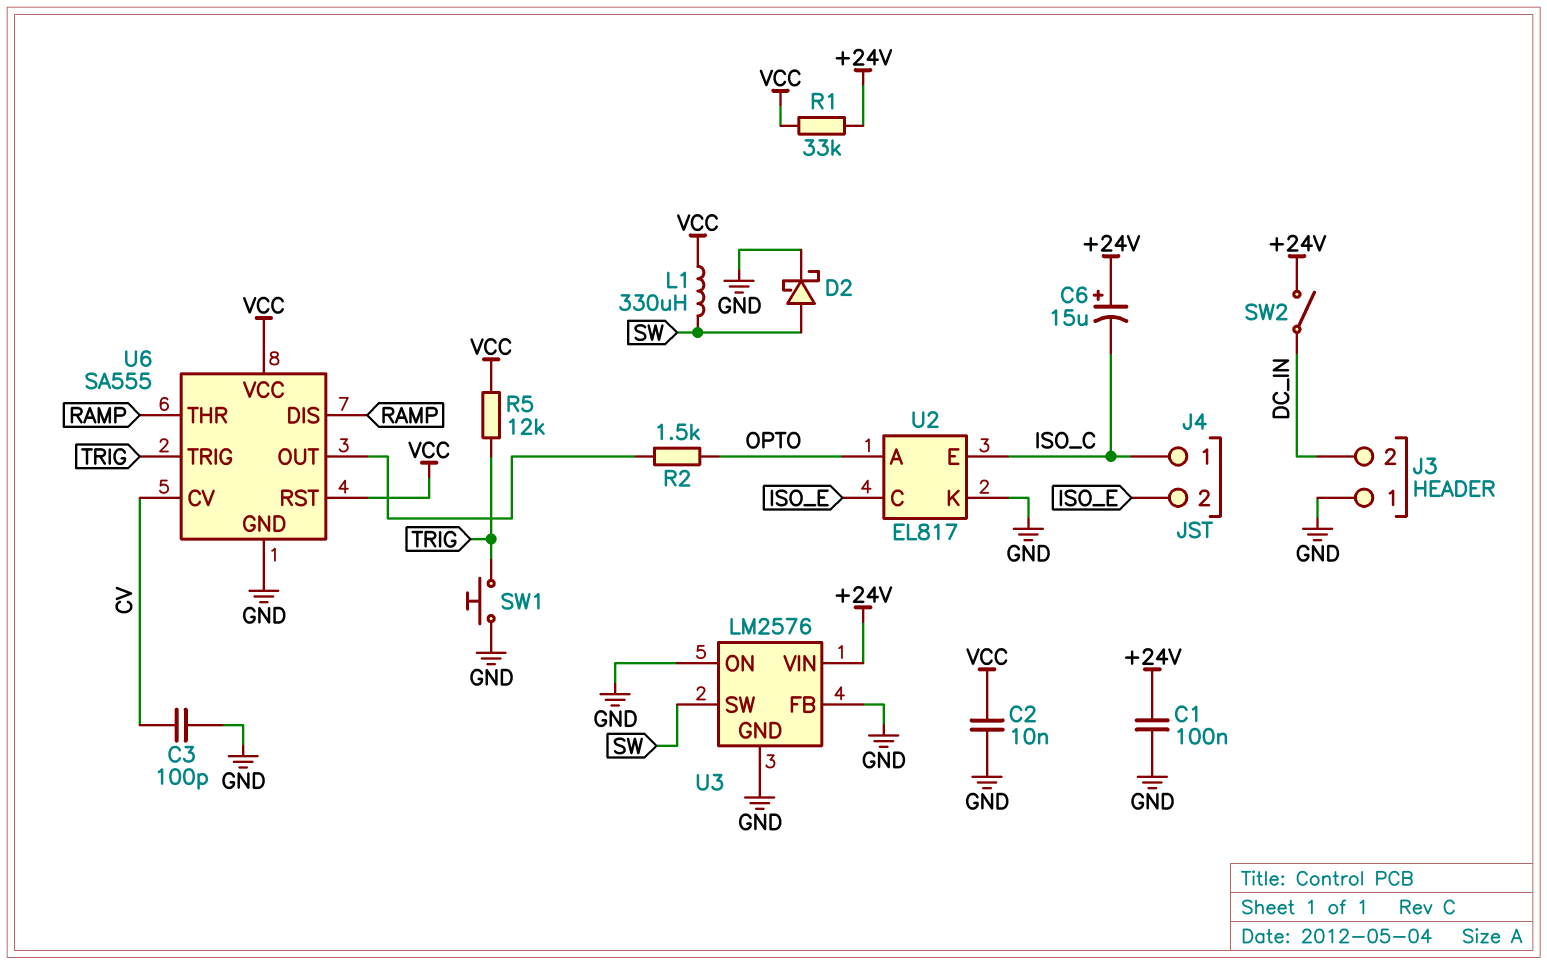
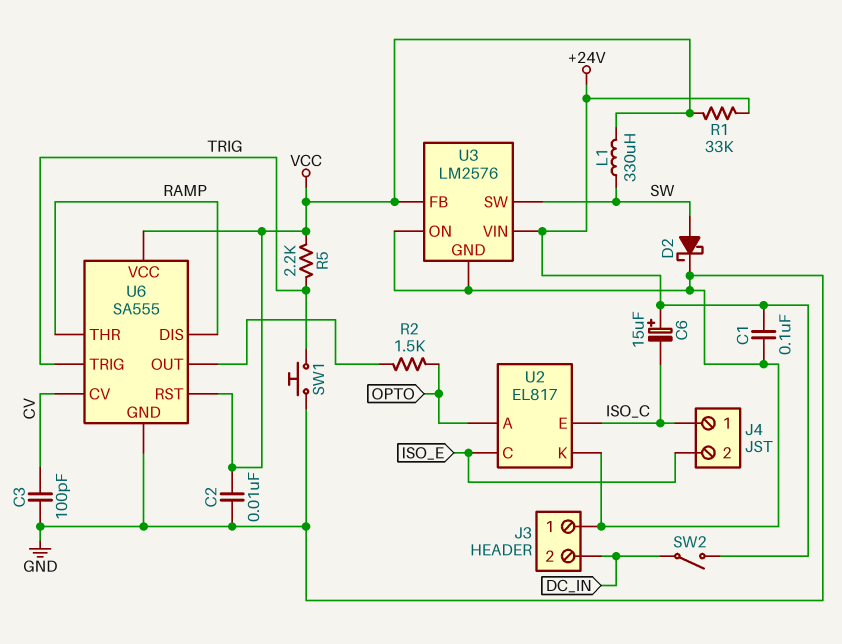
R5: 12k (TRIG, VCC) -> 2.2k (TRIG, VCC)
U3 pin FB: GND -> VCC

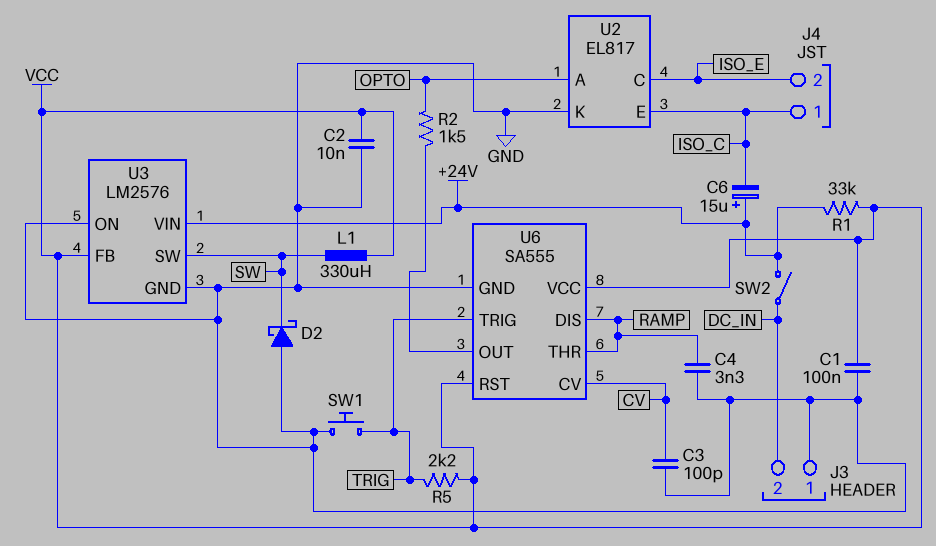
C1: 100nF (+24V, GND) -> 100nF (GND, VCC)
C4: none -> 3.3nF (GND, RAMP)
D2: schottky (A SW, K GND) -> schottky (A GND, K SW)

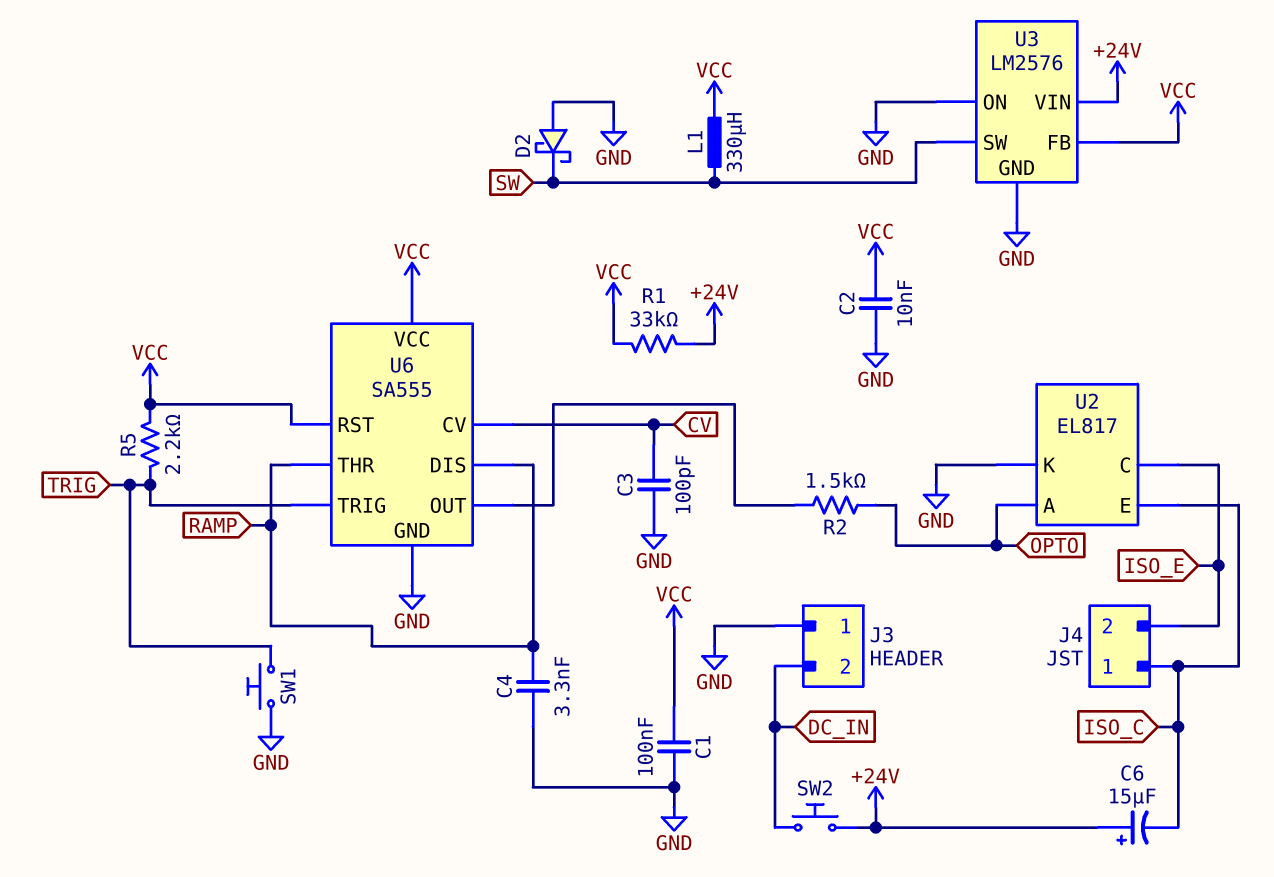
SW2: switch (+24V, DC_IN) -> button (+24V, DC_IN)

